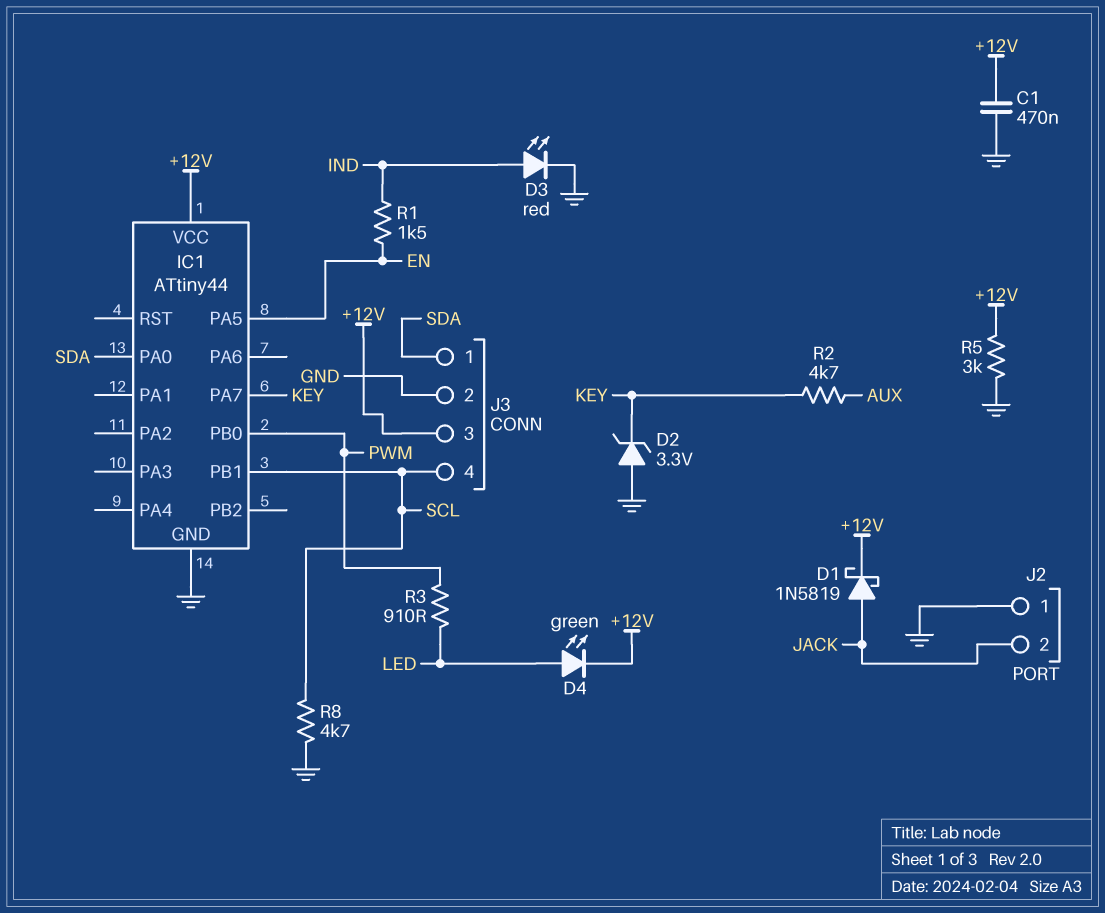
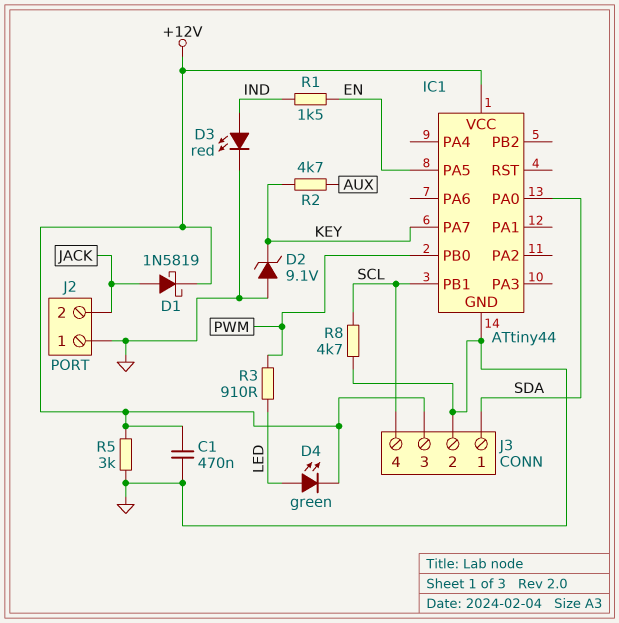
D2: zener 3.3V (A GND, K KEY) -> zener 9.1V (A GND, K KEY)

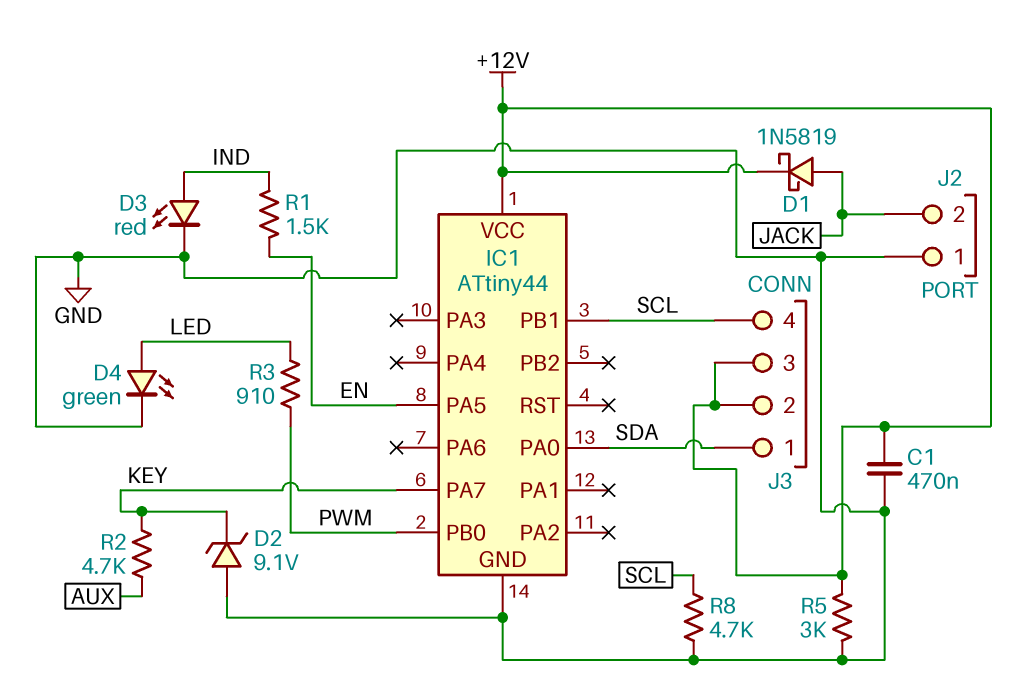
D4: LED green (A LED, K +12V) -> LED green (A LED, K GND)
J3 pin 2: GND -> +12V

